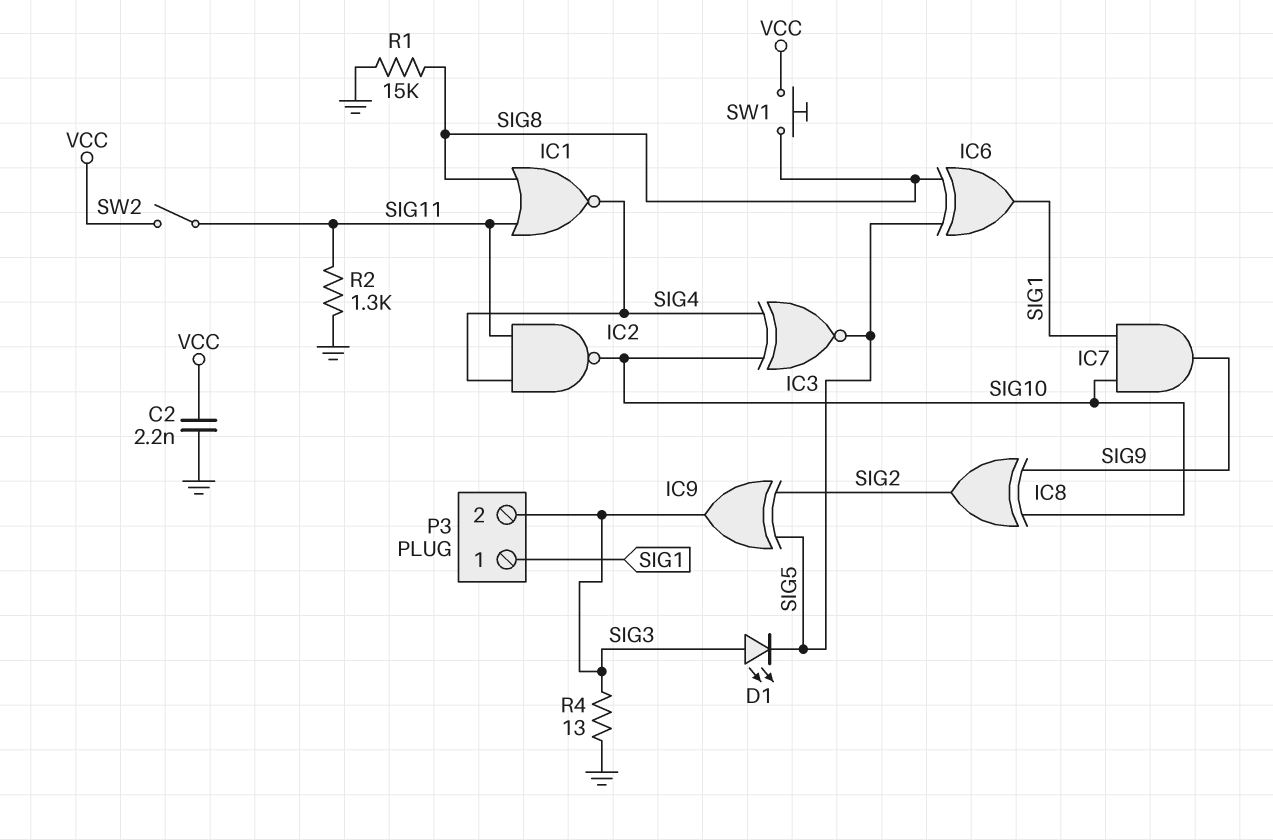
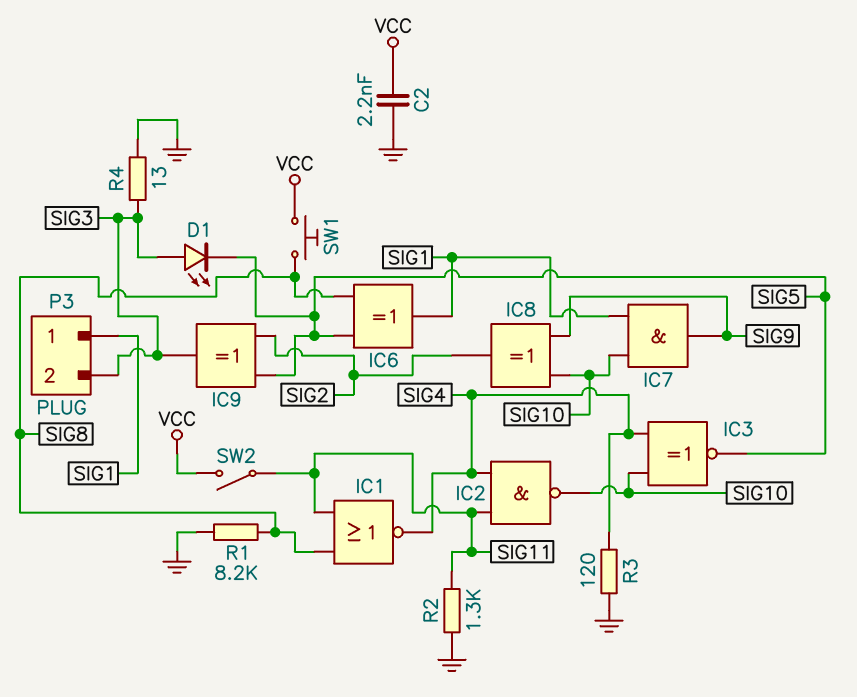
R1: 15k (GND, SIG8) -> 8.2k (GND, SIG8)
R3: none -> 120 (GND, SIG4)

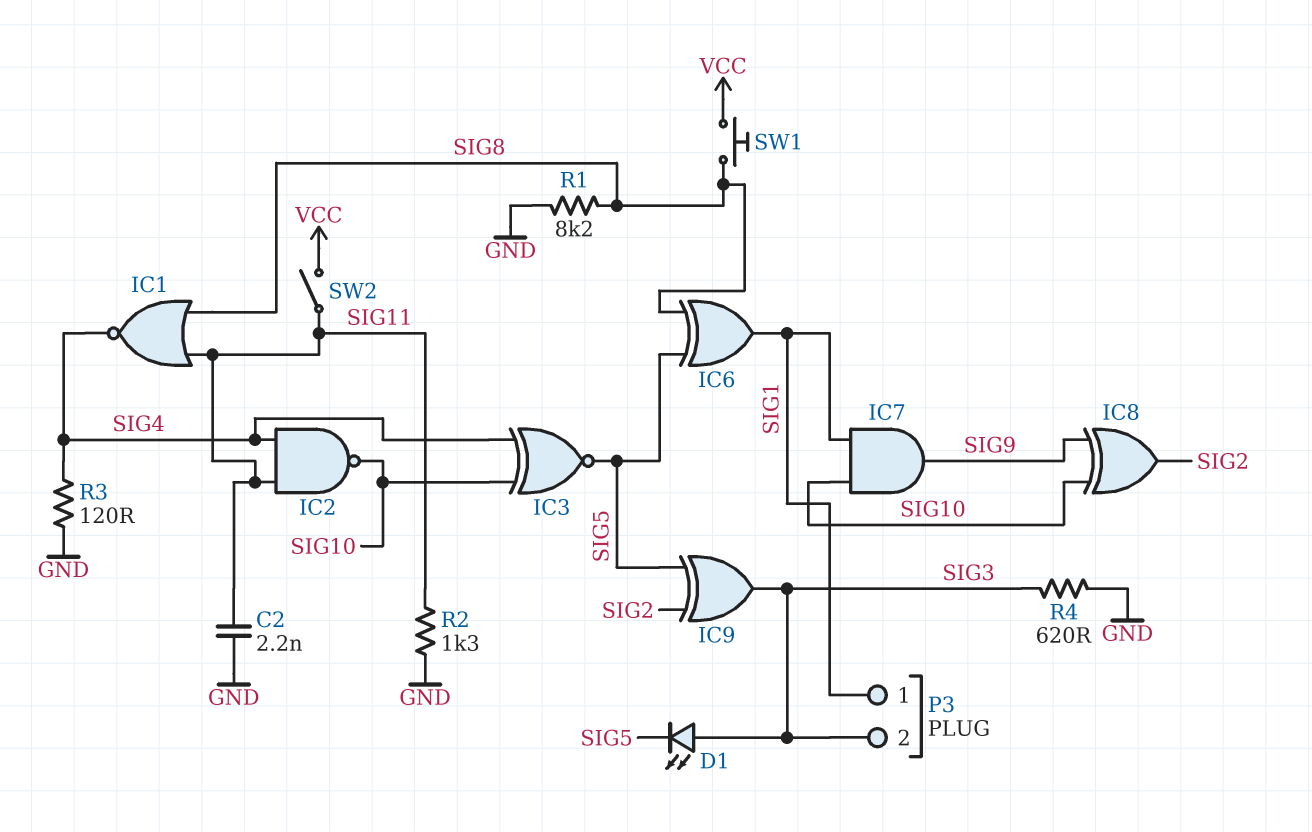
C2: 2.2nF (GND, VCC) -> 2.2nF (GND, SIG11)
R4: 13 (GND, SIG3) -> 620 (GND, SIG3)

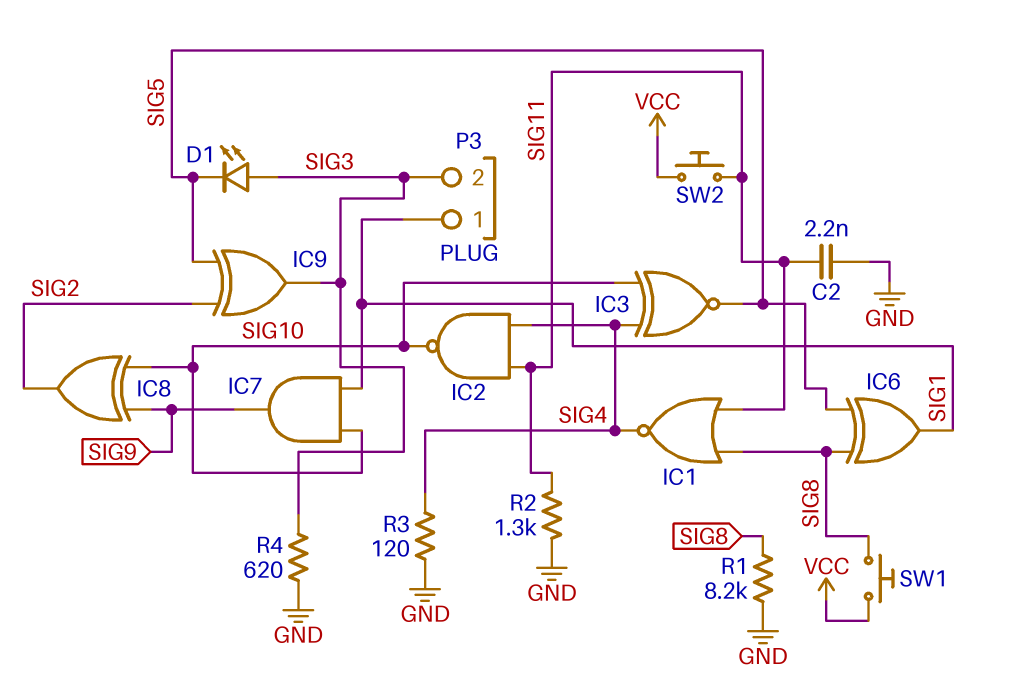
SW2: switch (SIG11, VCC) -> button (SIG11, VCC)

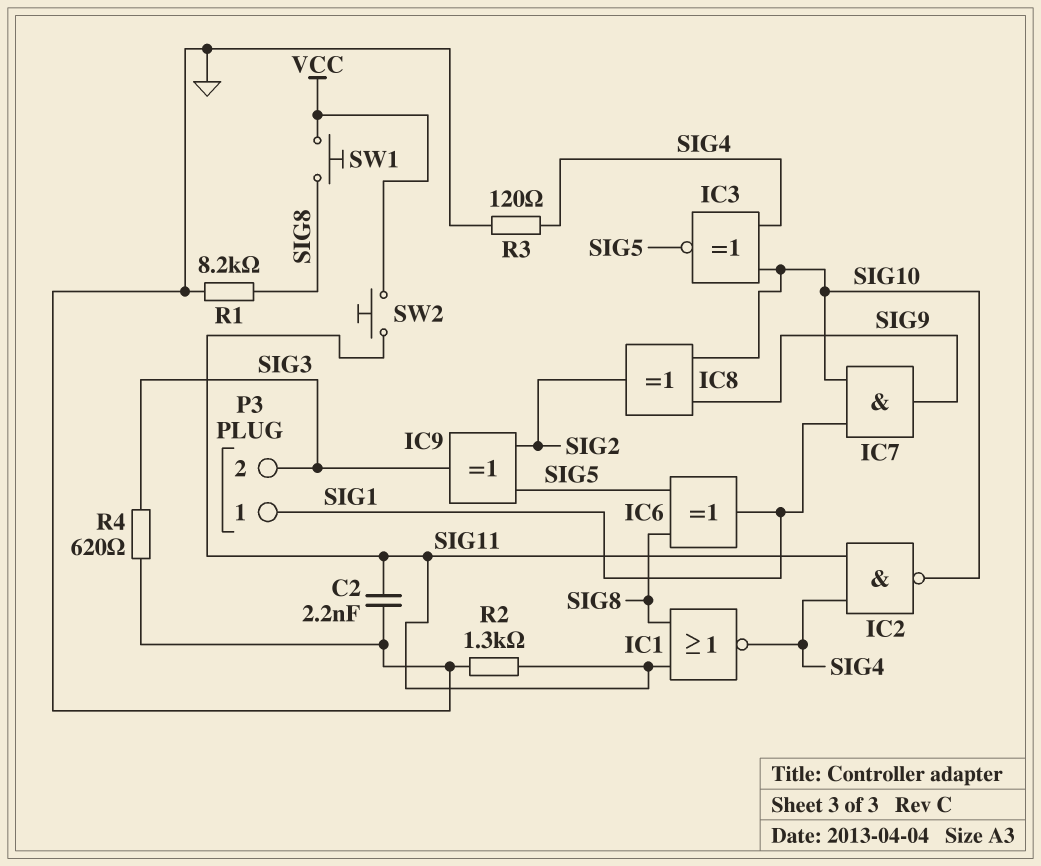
D1: LED (A SIG3, K SIG5) -> none

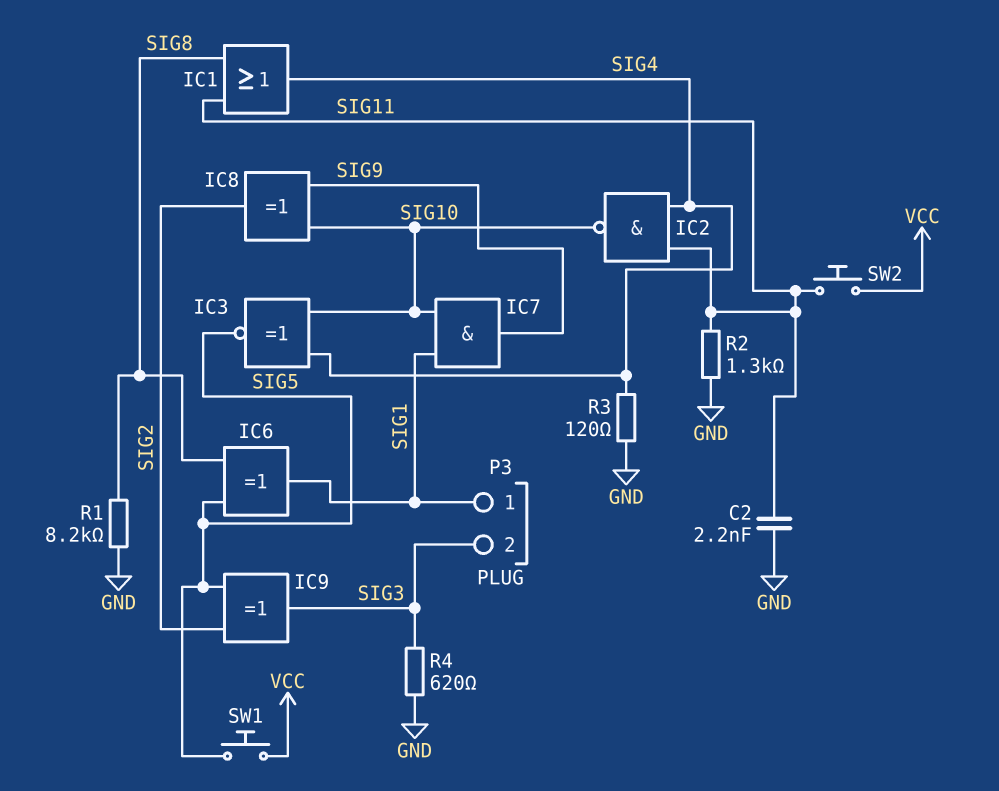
IC1: NOR (in SIG8, in SIG11, out SIG4) -> OR (in SIG8, in SIG11, out SIG4)
SW1: button (SIG8, VCC) -> button (SIG5, VCC)

